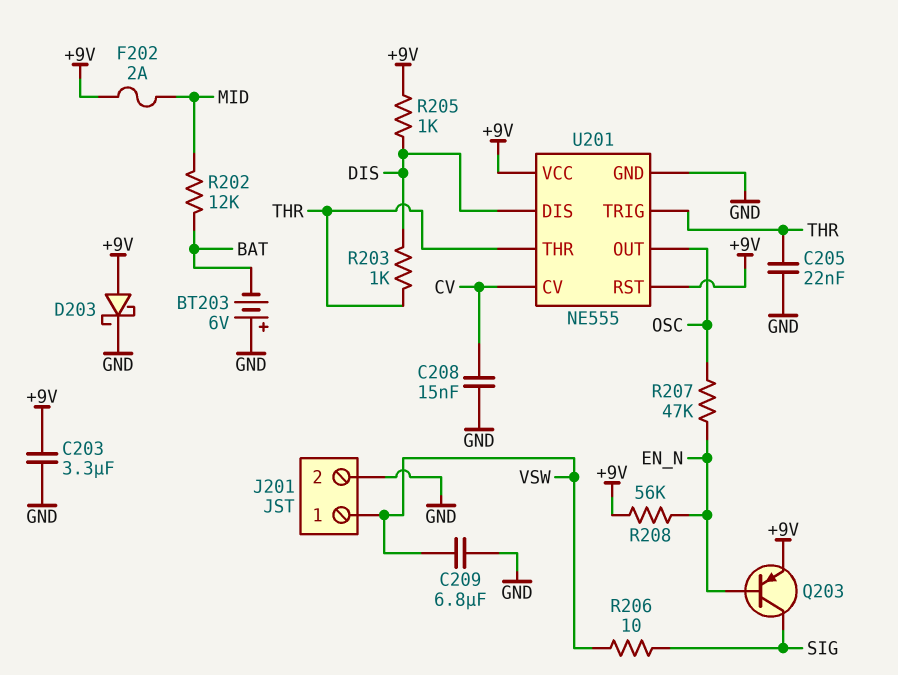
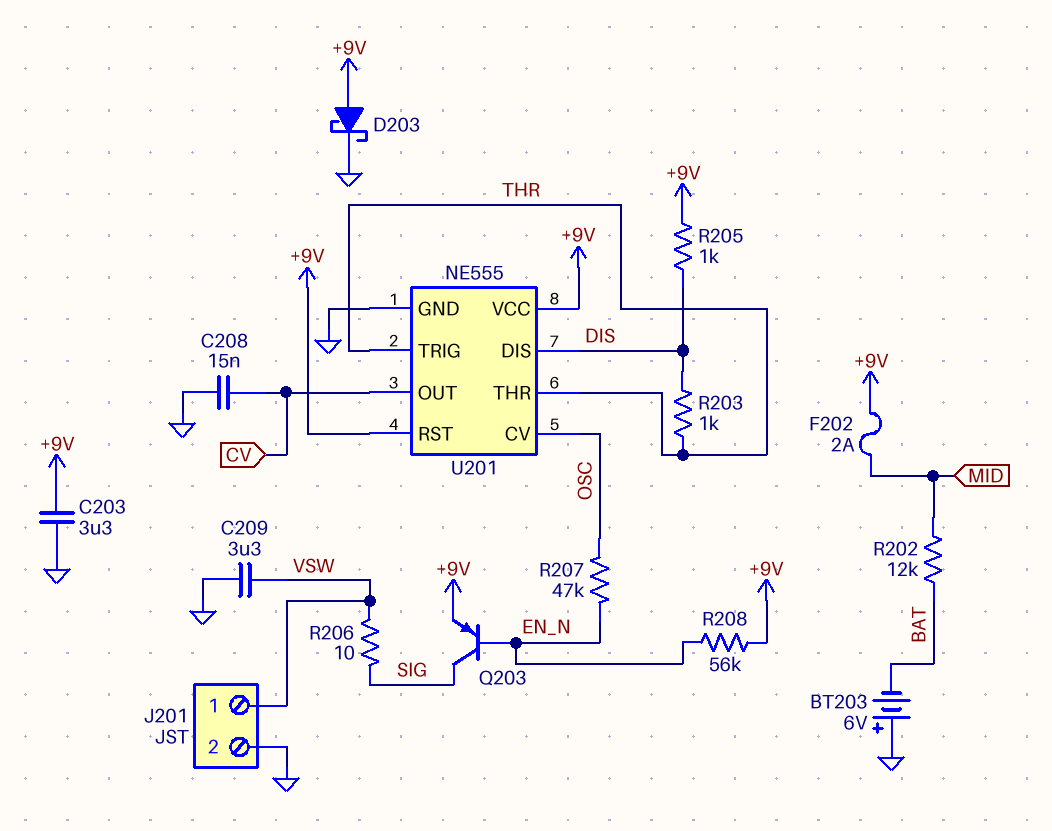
C205: 22nF (GND, THR) -> none
C209: 6.8uF (GND, VSW) -> 3.3uF (GND, VSW)
U201 pin CV: CV -> OSC
U201 pin OUT: OSC -> CV

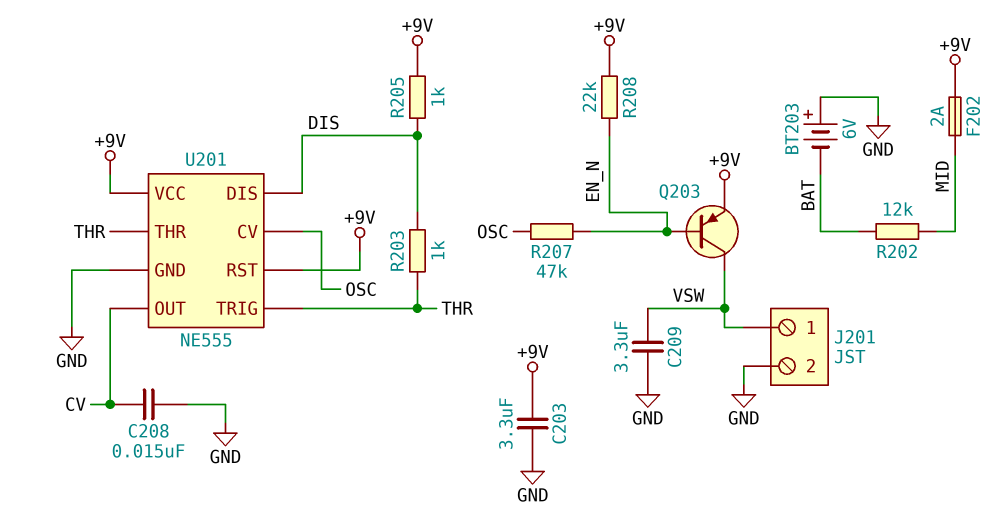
D203: schottky (A +9V, K GND) -> none
Q203: PNP (B EN_N, C SIG, E +9V) -> PNP (B EN_N, C VSW, E +9V)
R206: 10 (SIG, VSW) -> none
R208: 56k (+9V, EN_N) -> 22k (+9V, EN_N)

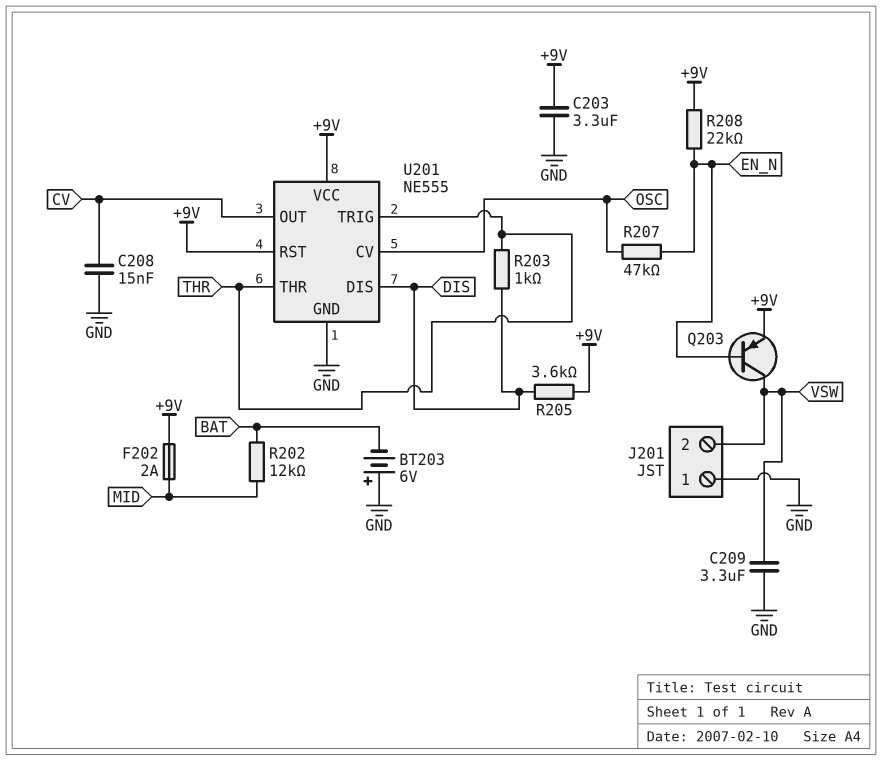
J201 pin 1: VSW -> GND
J201 pin 2: GND -> VSW
R205: 1k (+9V, DIS) -> 3.6k (+9V, DIS)

